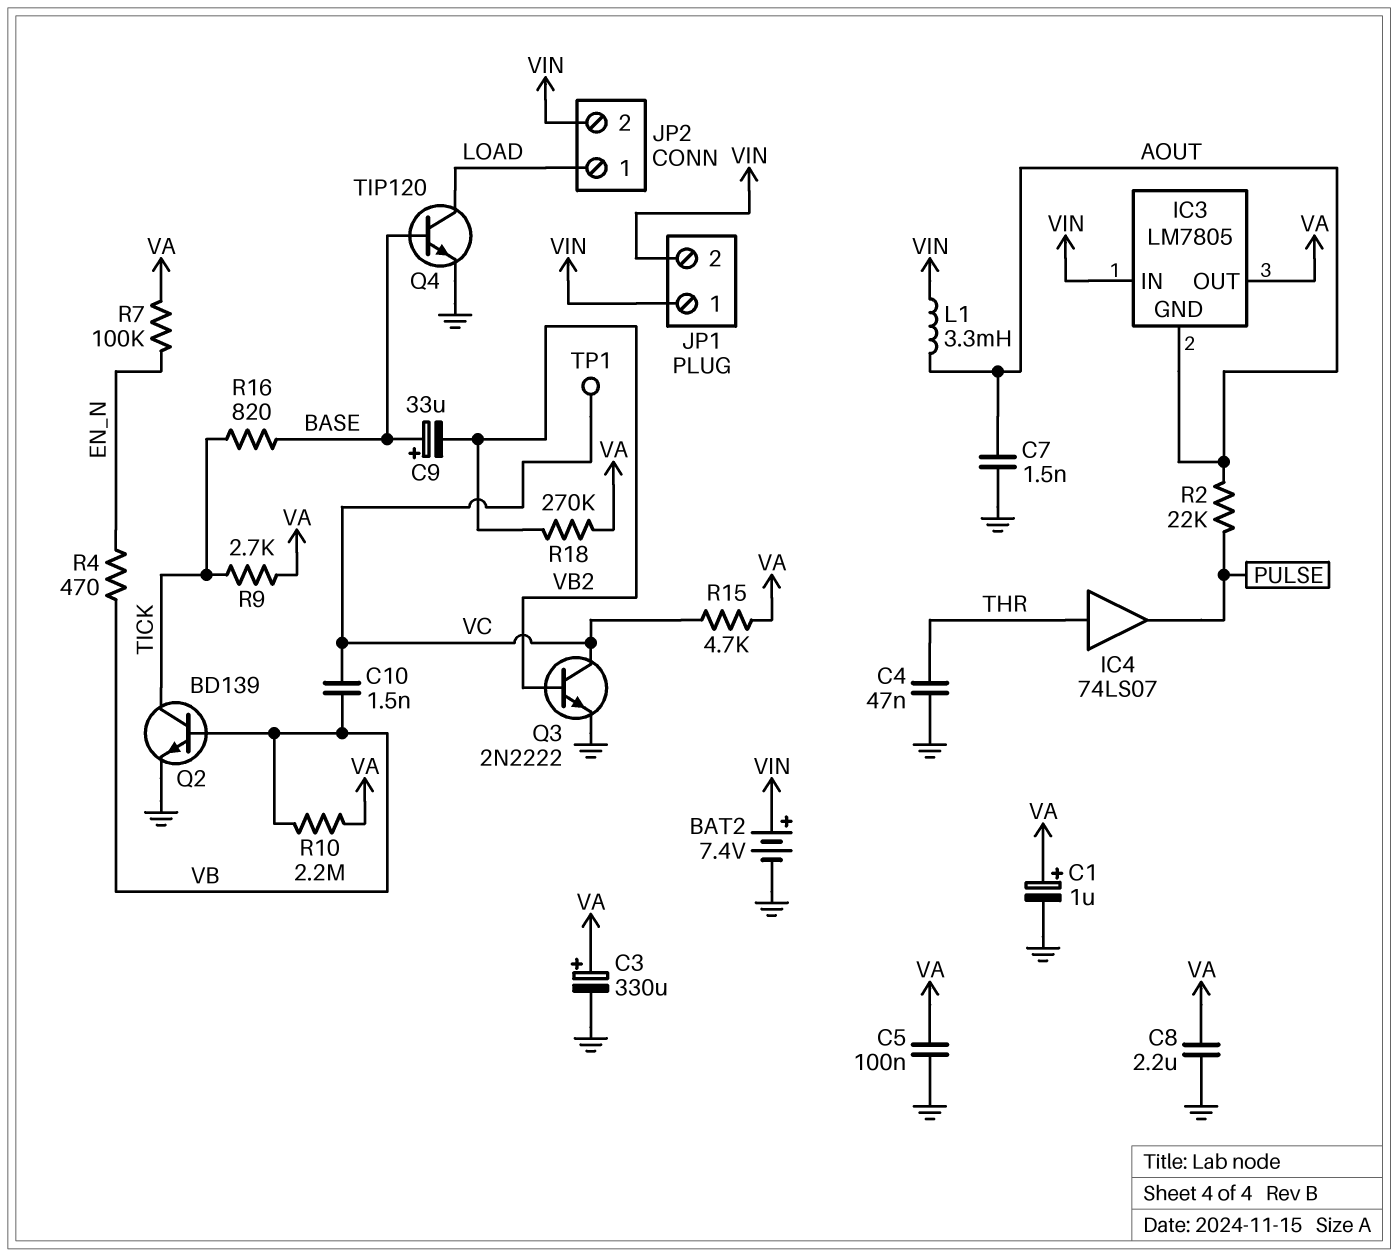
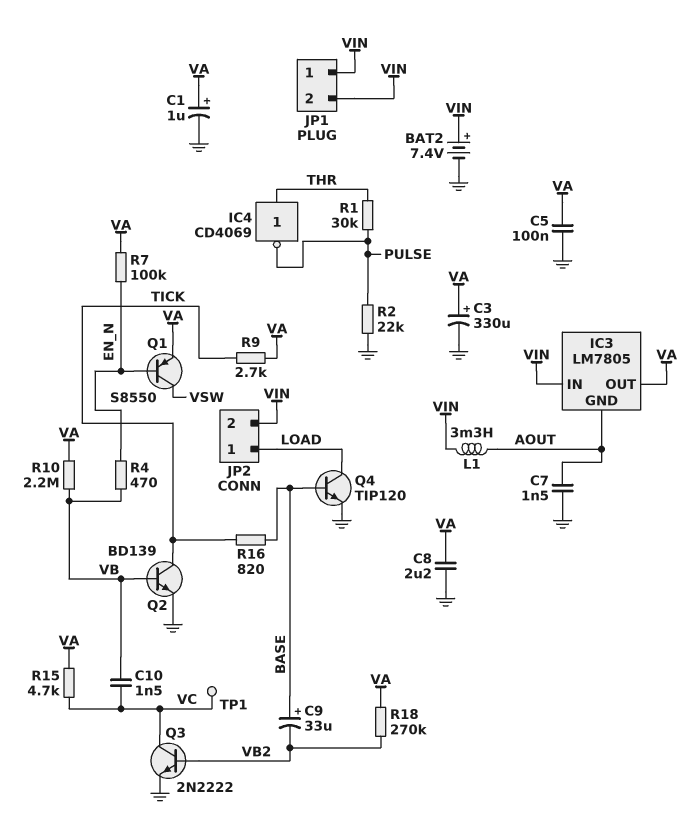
C4: 47nF (GND, THR) -> none
IC4: buffer 74LS07 (in THR, out PULSE) -> NOT CD4069 (in THR, out PULSE)
Q1: none -> PNP S8550 (B EN_N, C VSW, E VA)
R1: none -> 30k (PULSE, THR)
R2: 22k (AOUT, PULSE) -> 22k (GND, PULSE)

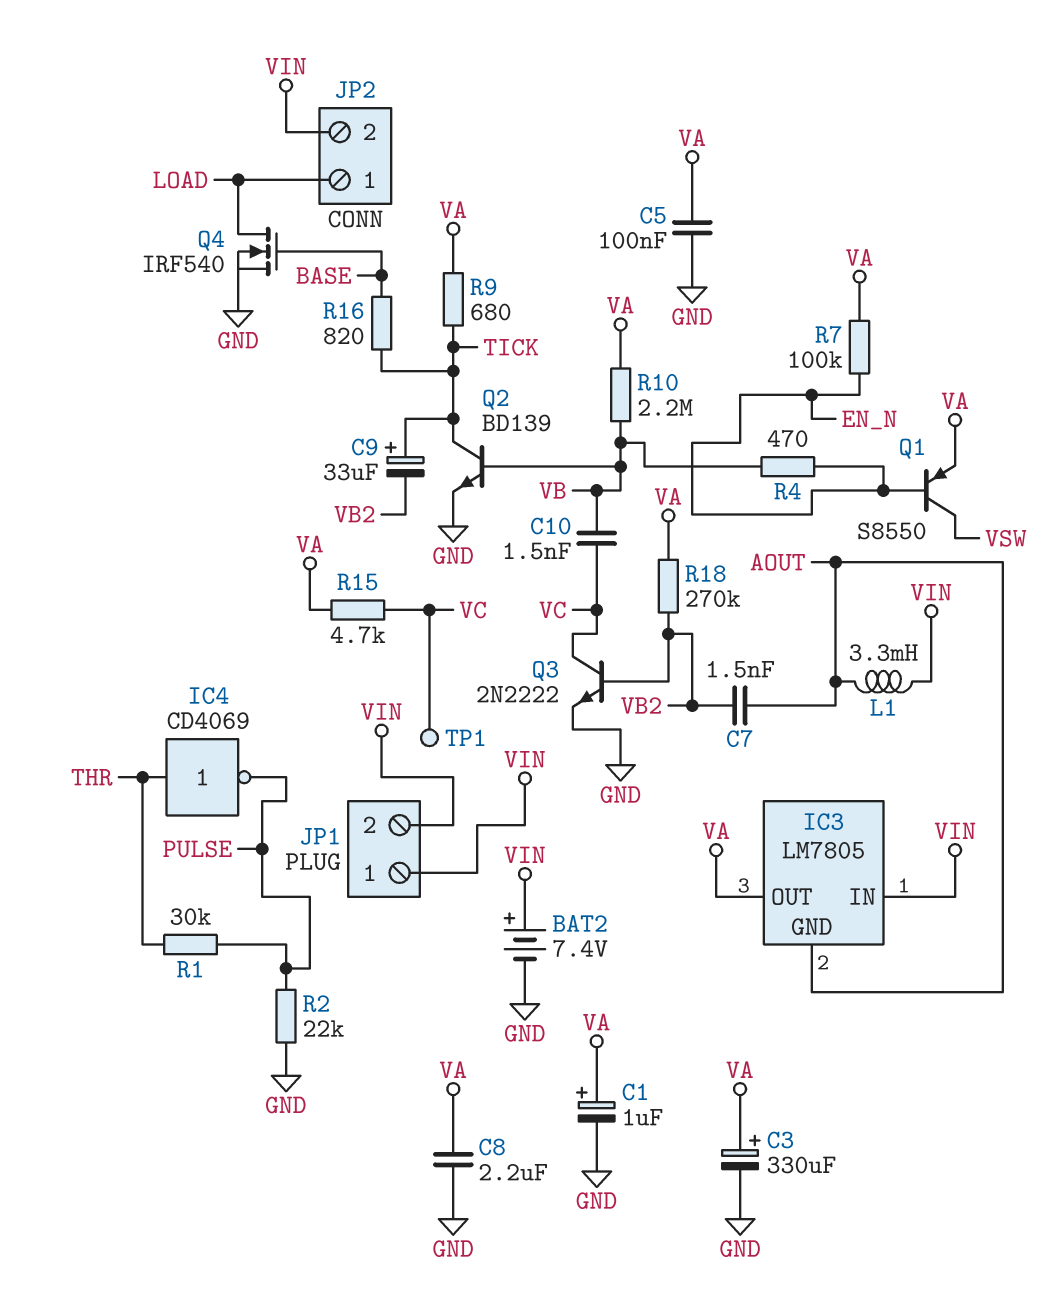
C7: 1.5nF (AOUT, GND) -> 1.5nF (AOUT, VB2)
C9: 33uF (plus BASE, minus VB2) -> 33uF (plus TICK, minus VB2)
Q4: NPN TIP120 (B BASE, C LOAD, E GND) -> NMOS IRF540 (G BASE, D LOAD, S GND)
R9: 2.7k (TICK, VA) -> 680 (TICK, VA)

